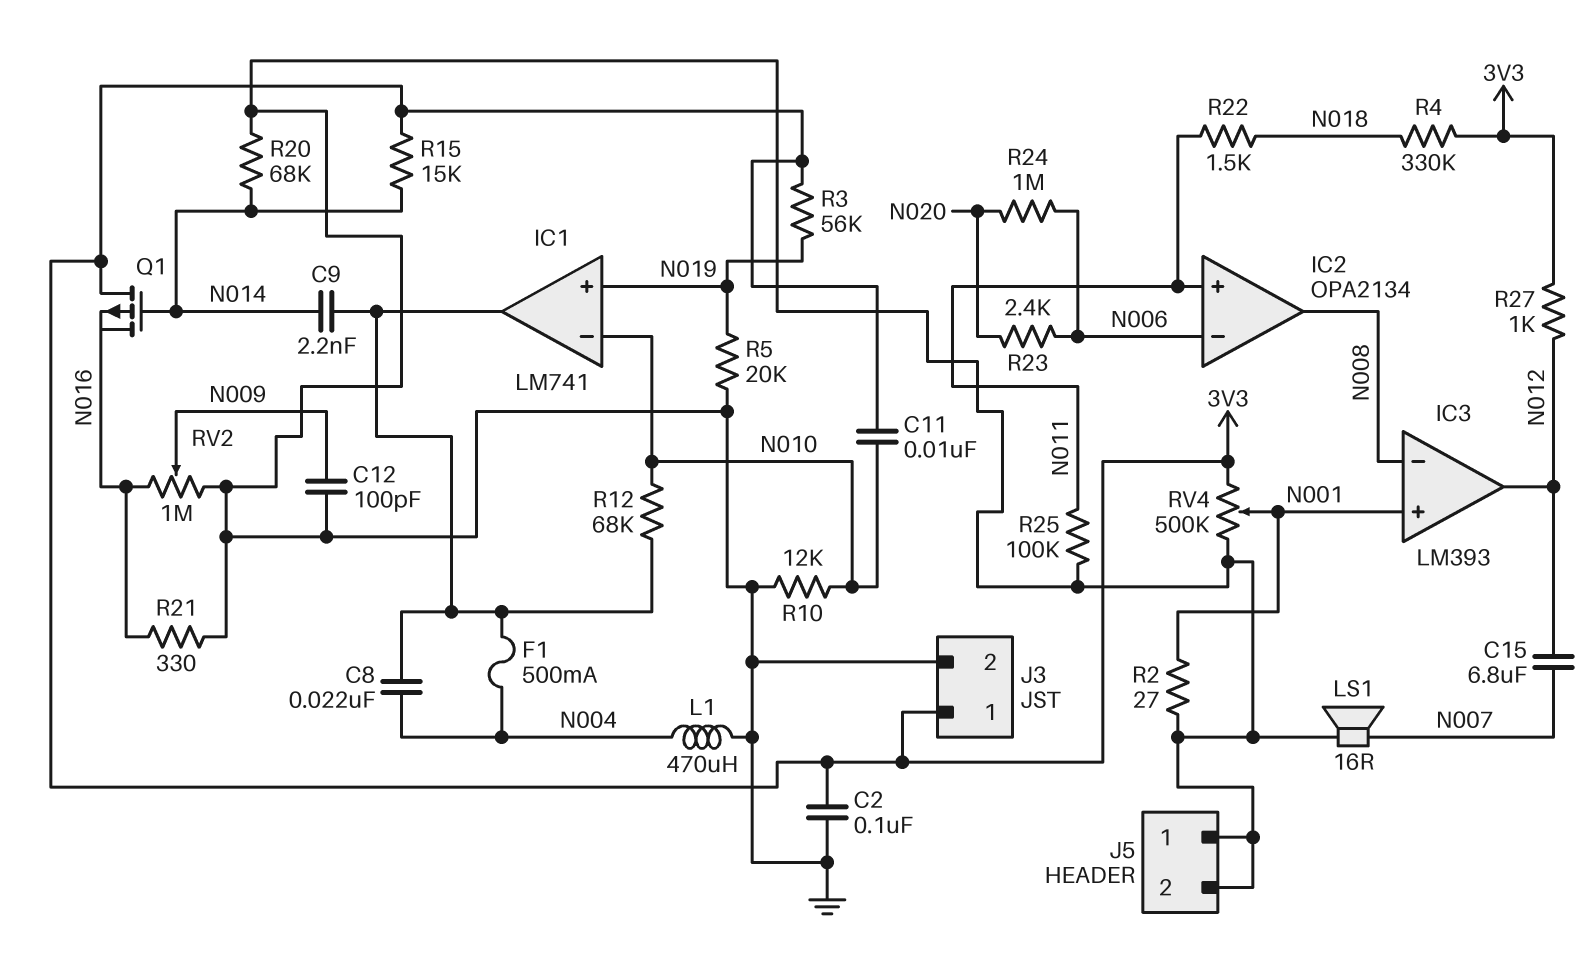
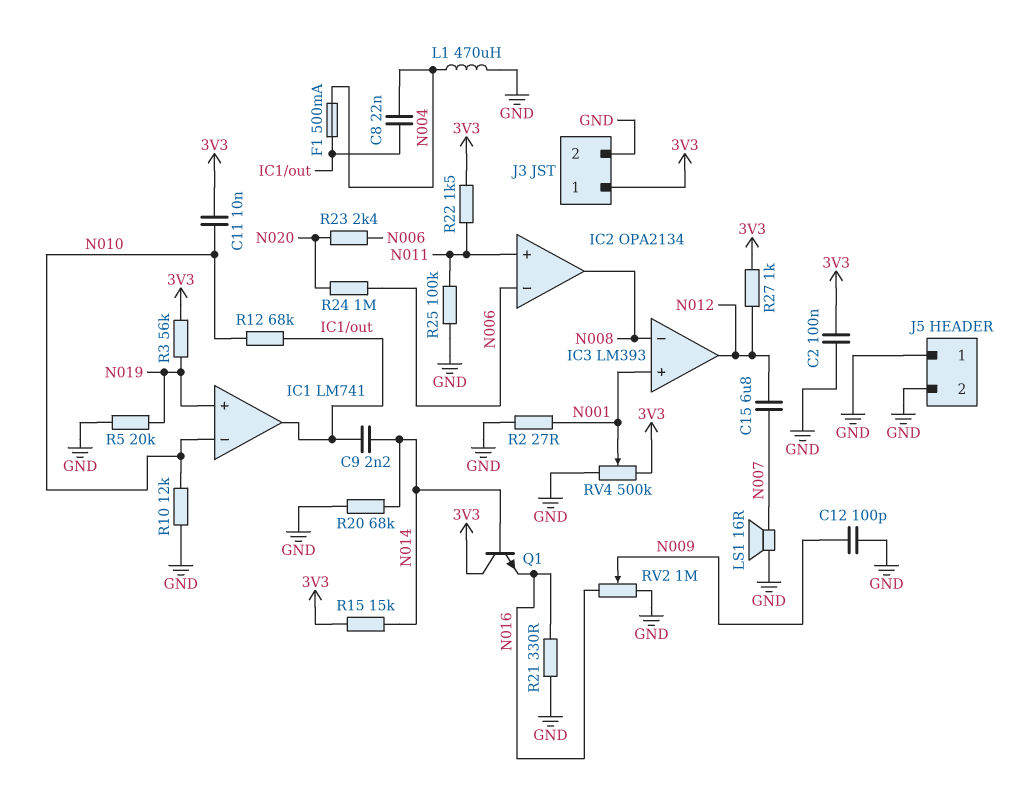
Q1: PMOS (G N014, D 3V3, S N016) -> NPN (B N014, C 3V3, E N016)
R4: 330k (3V3, N018) -> none
R22: 1.5k (N011, N018) -> 1.5k (3V3, N011)

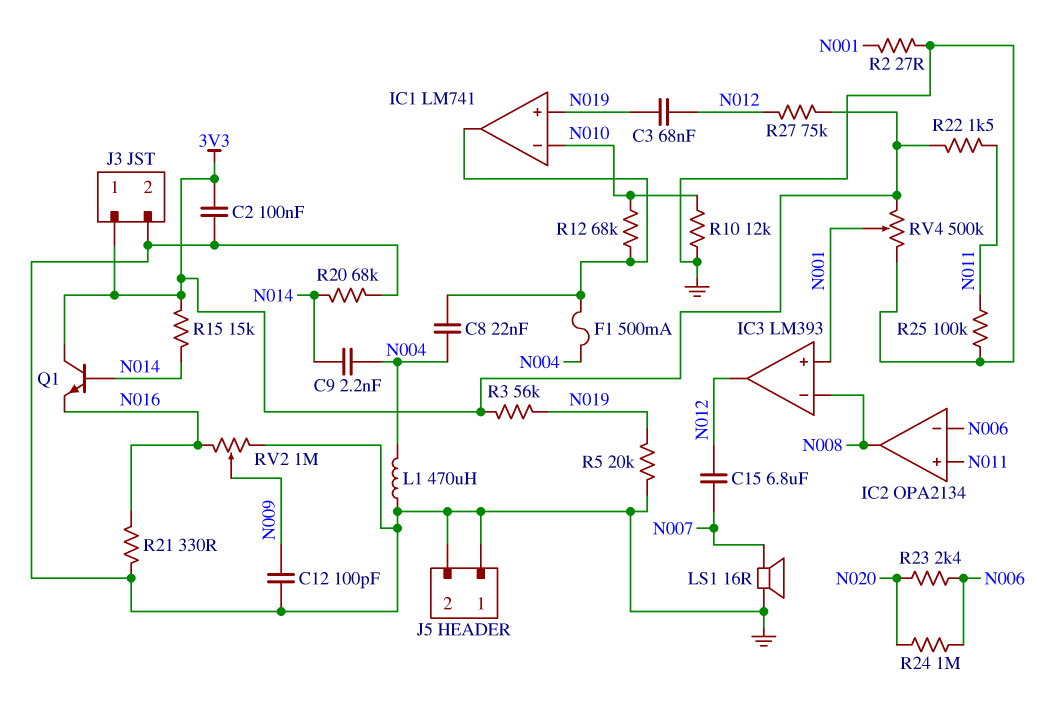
C3: none -> 68nF (N012, N019)
C9: 2.2nF (IC1/out, N014) -> 2.2nF (N004, N014)
C11: 10nF (3V3, N010) -> none
R27: 1k (3V3, N012) -> 75k (3V3, N012)

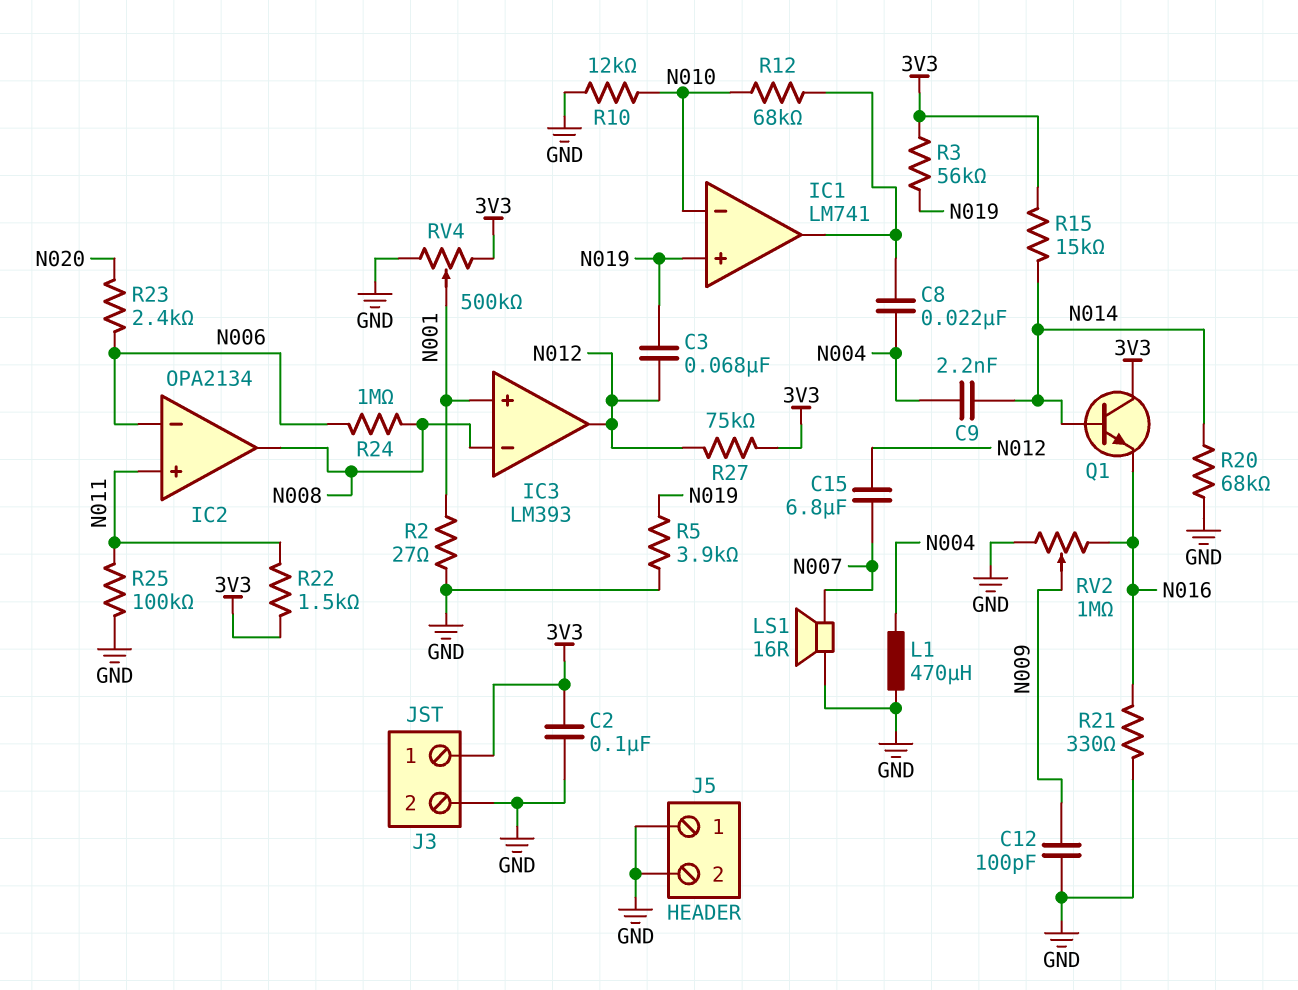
F1: 500mA (IC1/out, N004) -> none
R5: 20k (GND, N019) -> 3.9k (GND, N019)
R24: 1M (N006, N020) -> 1M (N006, N008)

